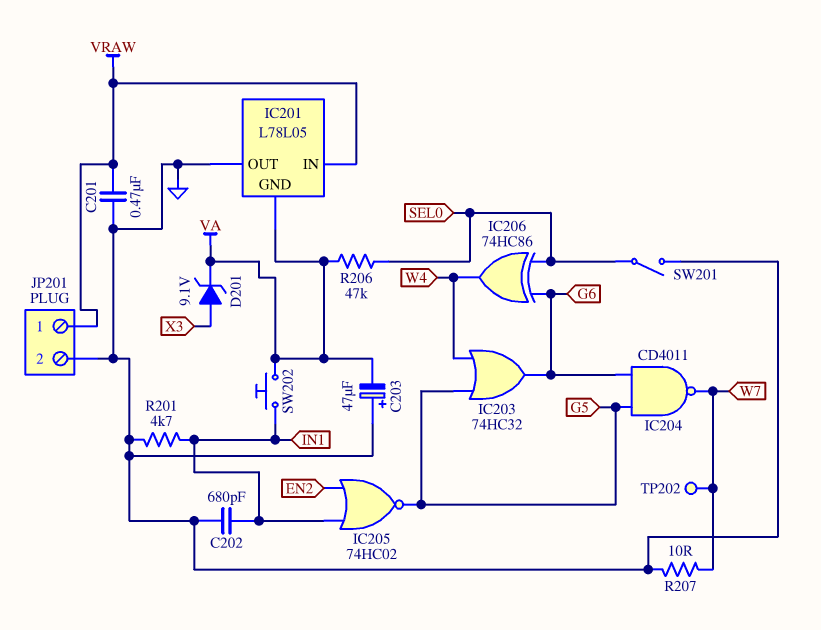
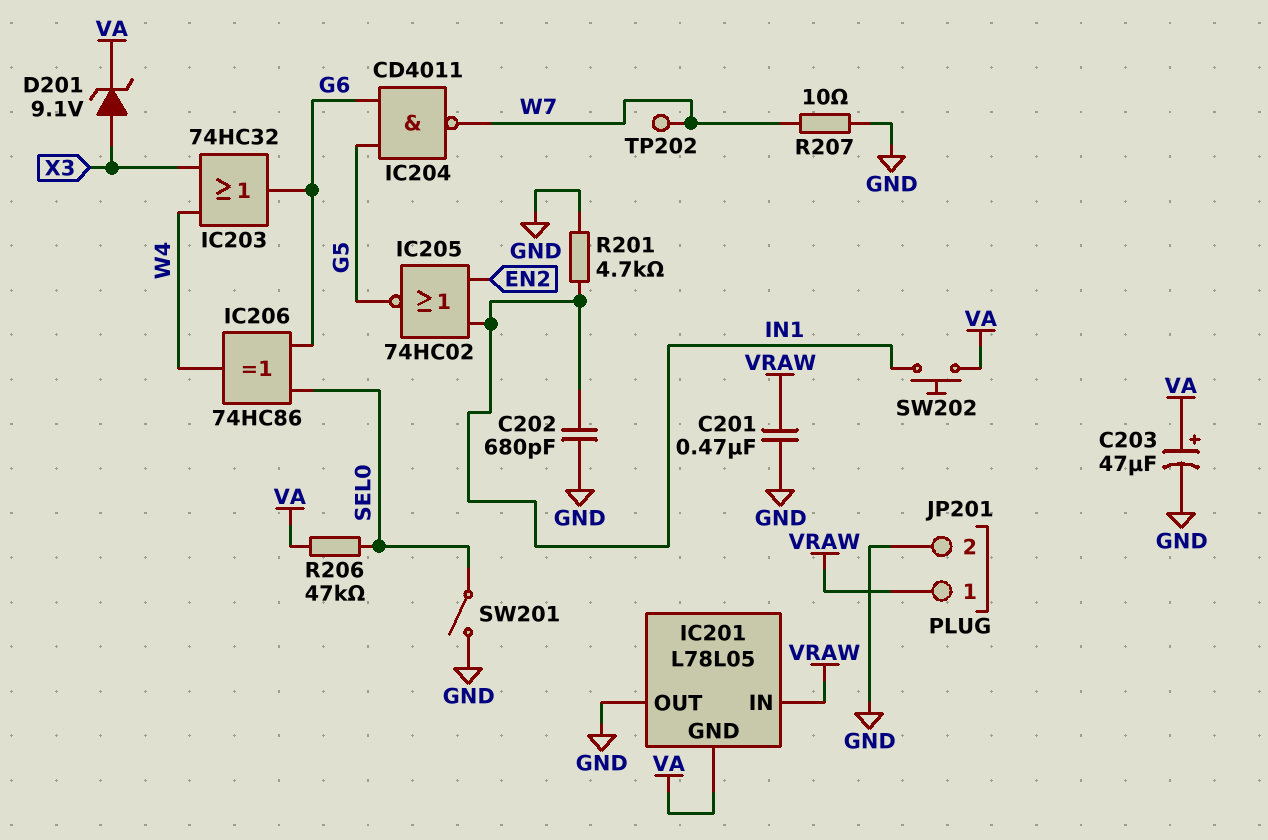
C203: 47uF (plus GND, minus VA) -> 47uF (plus VA, minus GND)
IC203: OR 74HC32 (in G5, in W4, out G6) -> OR 74HC32 (in W4, in X3, out G6)

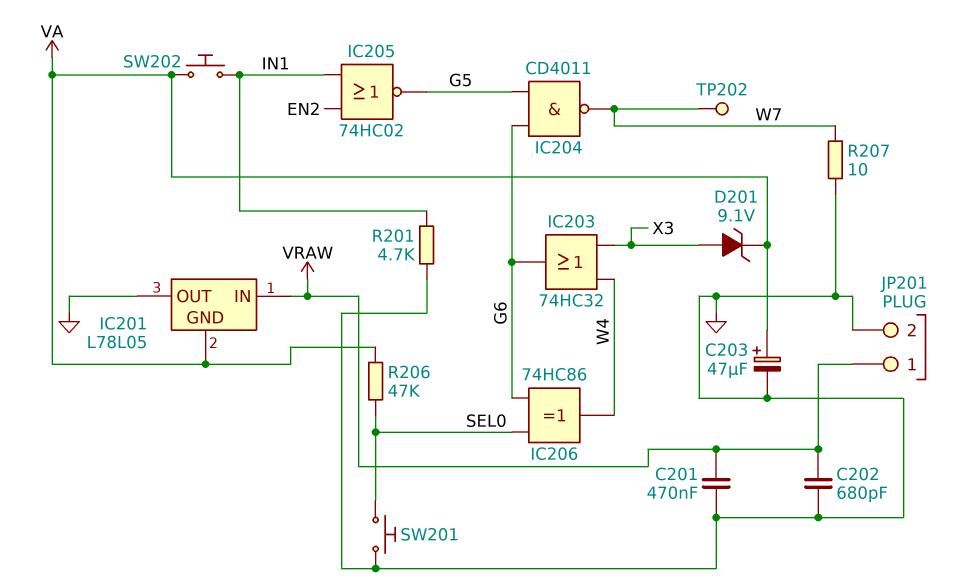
C202: 680pF (GND, IN1) -> 680pF (GND, VRAW)
SW201: switch (GND, SEL0) -> button (GND, SEL0)

